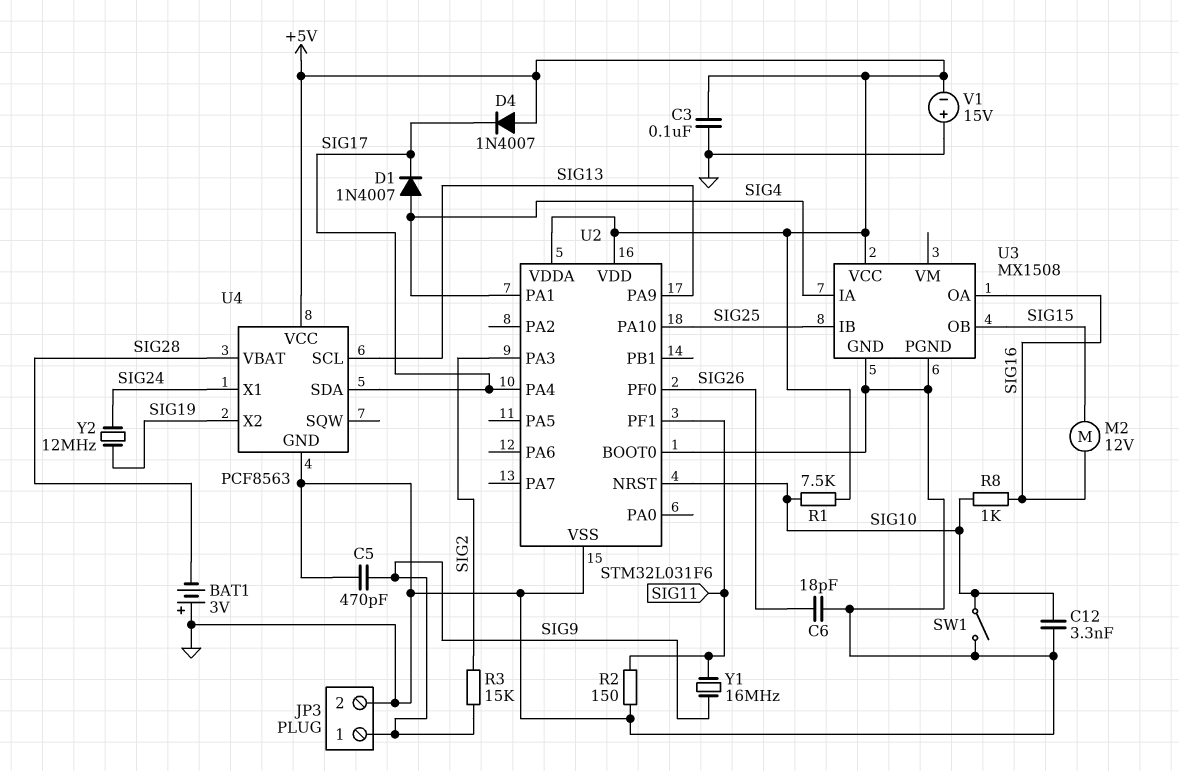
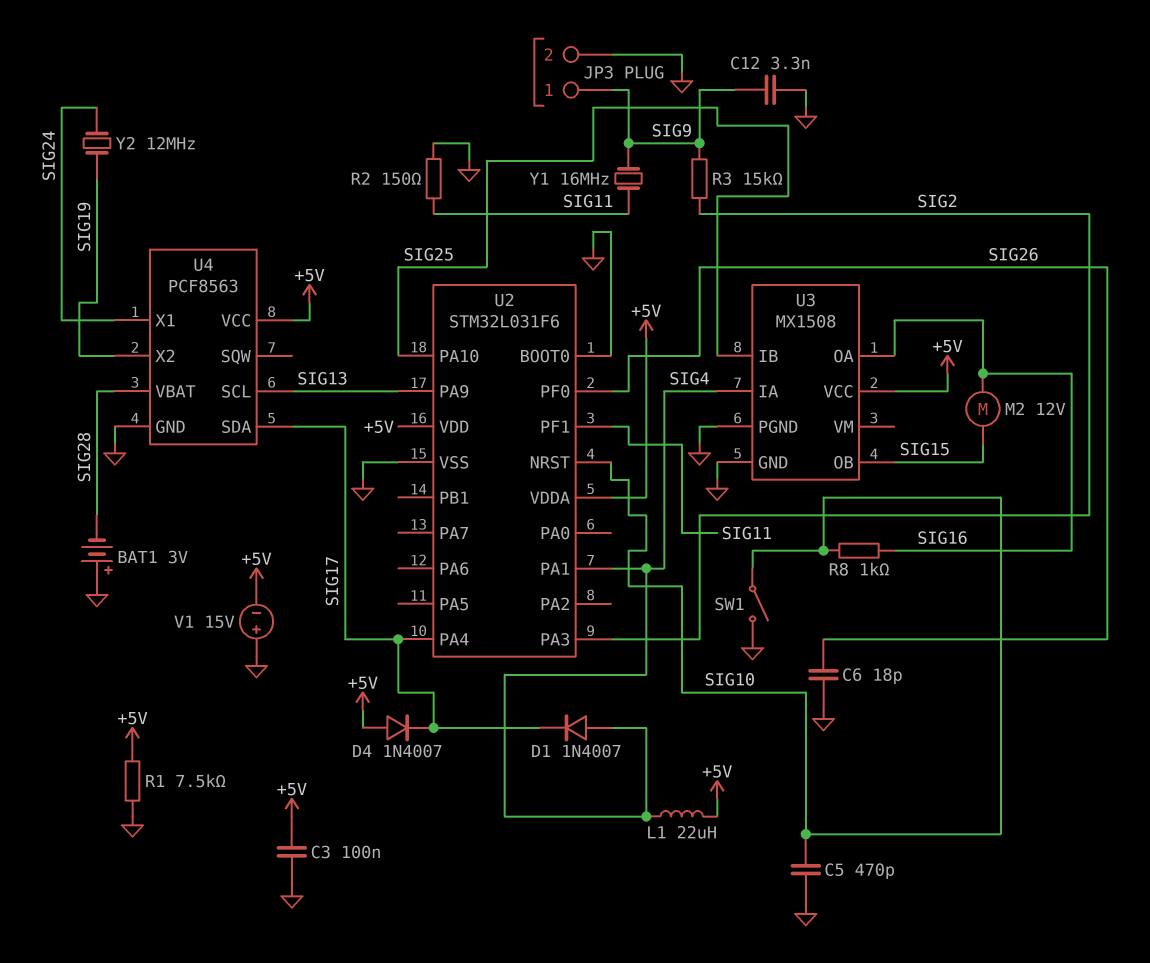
C5: 470pF (GND, SIG9) -> 470pF (GND, SIG10)
C12: 3.3nF (GND, SIG10) -> 3.3nF (GND, SIG9)
L1: none -> 22uH (+5V, SIG4)
R1: 7.5k (+5V, SIG10) -> 7.5k (+5V, GND)

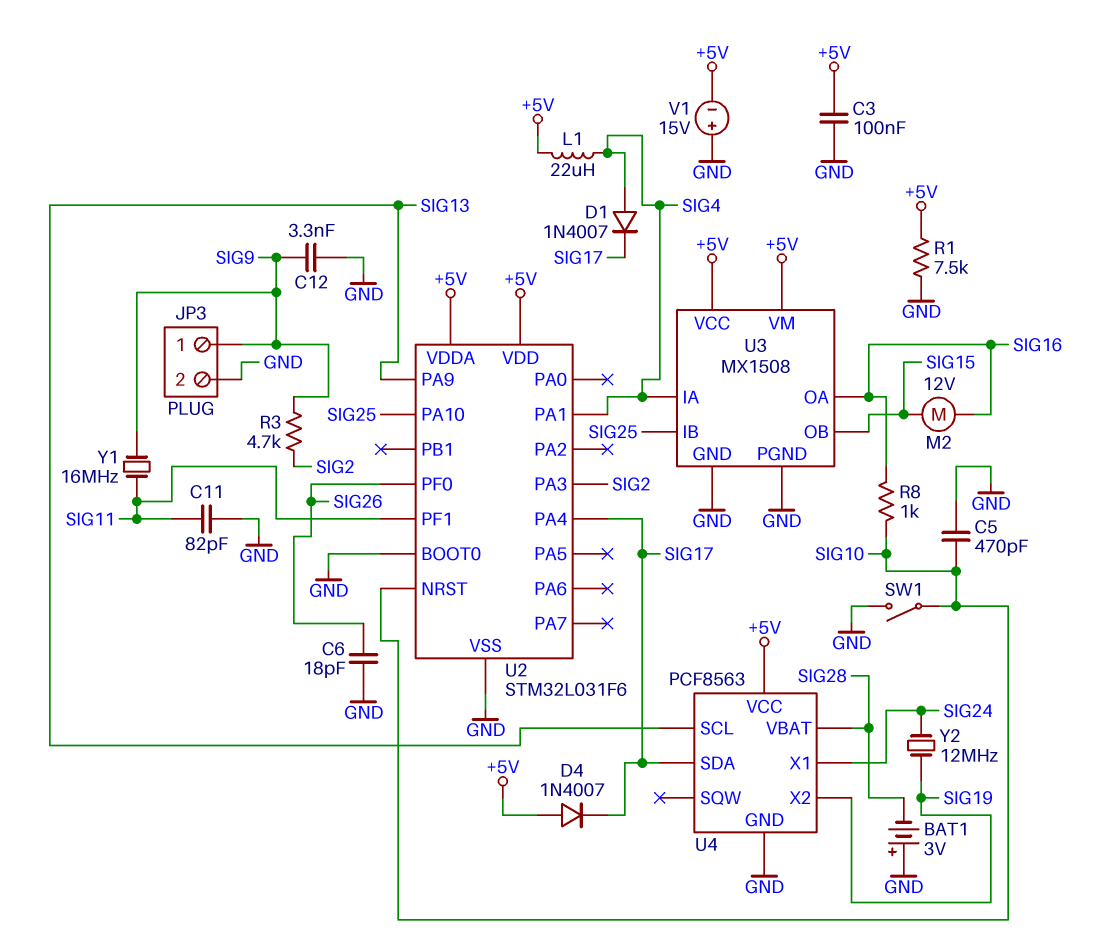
C11: none -> 82pF (GND, SIG11)
R2: 150 (GND, SIG11) -> none
R3: 15k (SIG2, SIG9) -> 4.7k (SIG2, SIG9)
U3 pin VM: none -> +5V

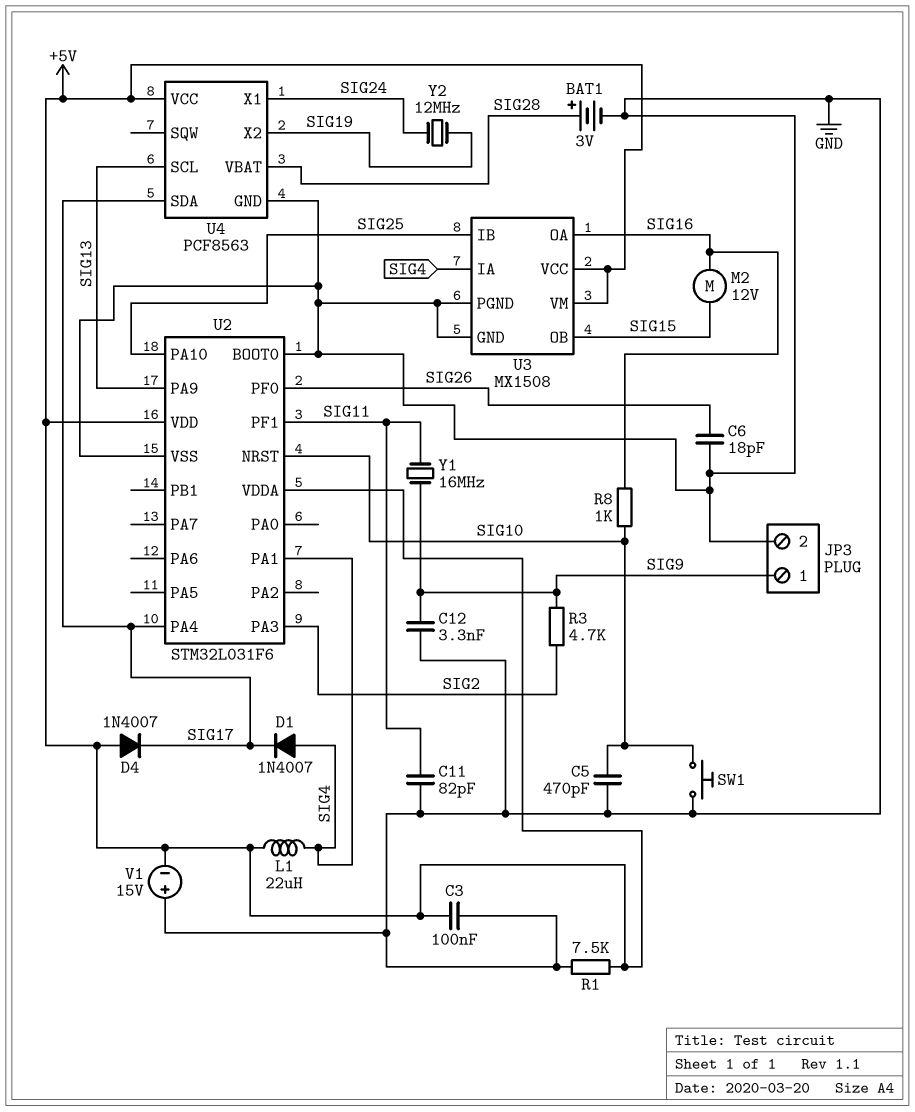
BAT1: 3V (plus GND, minus SIG28) -> 3V (plus SIG28, minus GND)
SW1: switch (GND, SIG10) -> button (GND, SIG10)

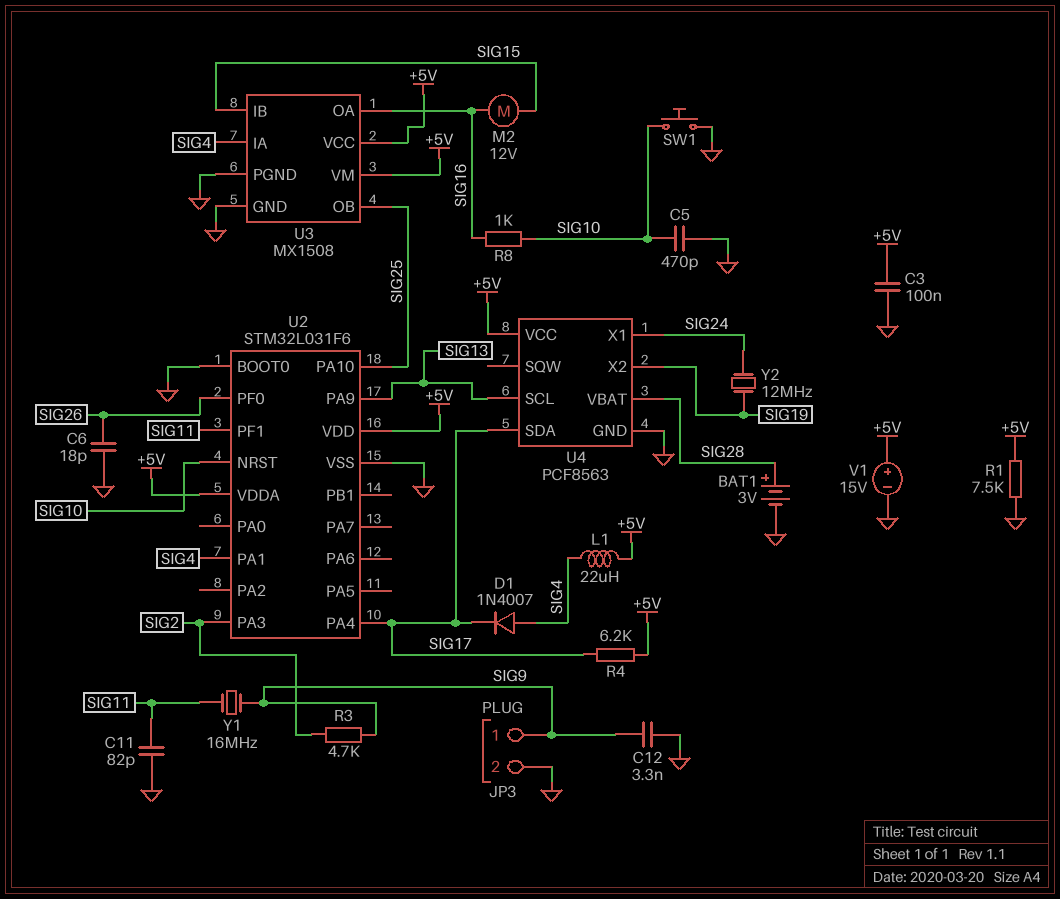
D4: diode 1N4007 (A +5V, K SIG17) -> none
R4: none -> 6.2k (+5V, SIG17)
U3 pin IB: SIG25 -> SIG15
U3 pin OB: SIG15 -> SIG25
V1: 15V (plus GND, minus +5V) -> 15V (plus +5V, minus GND)

